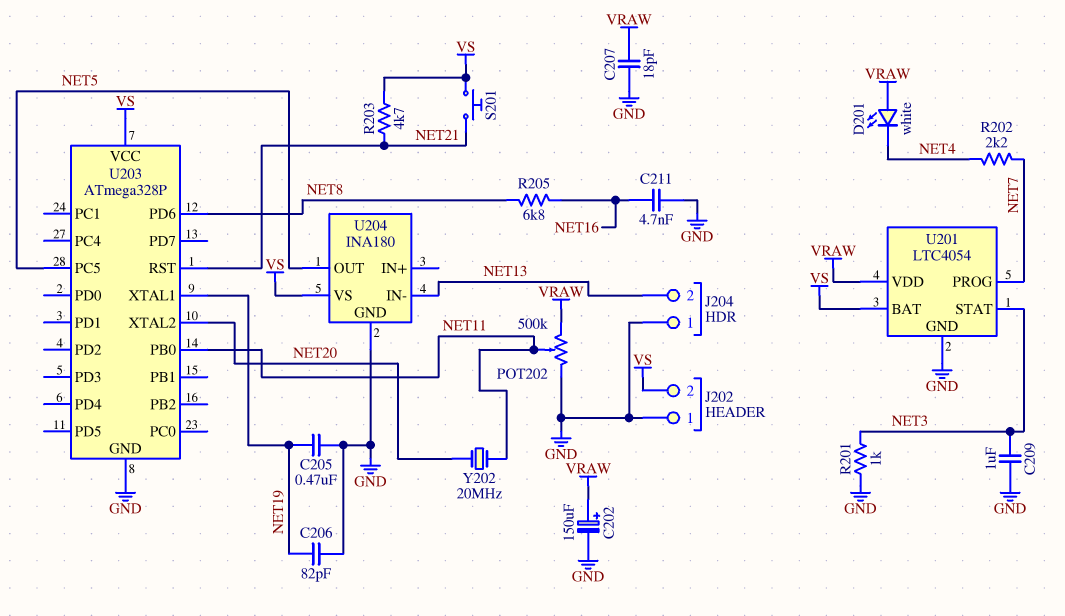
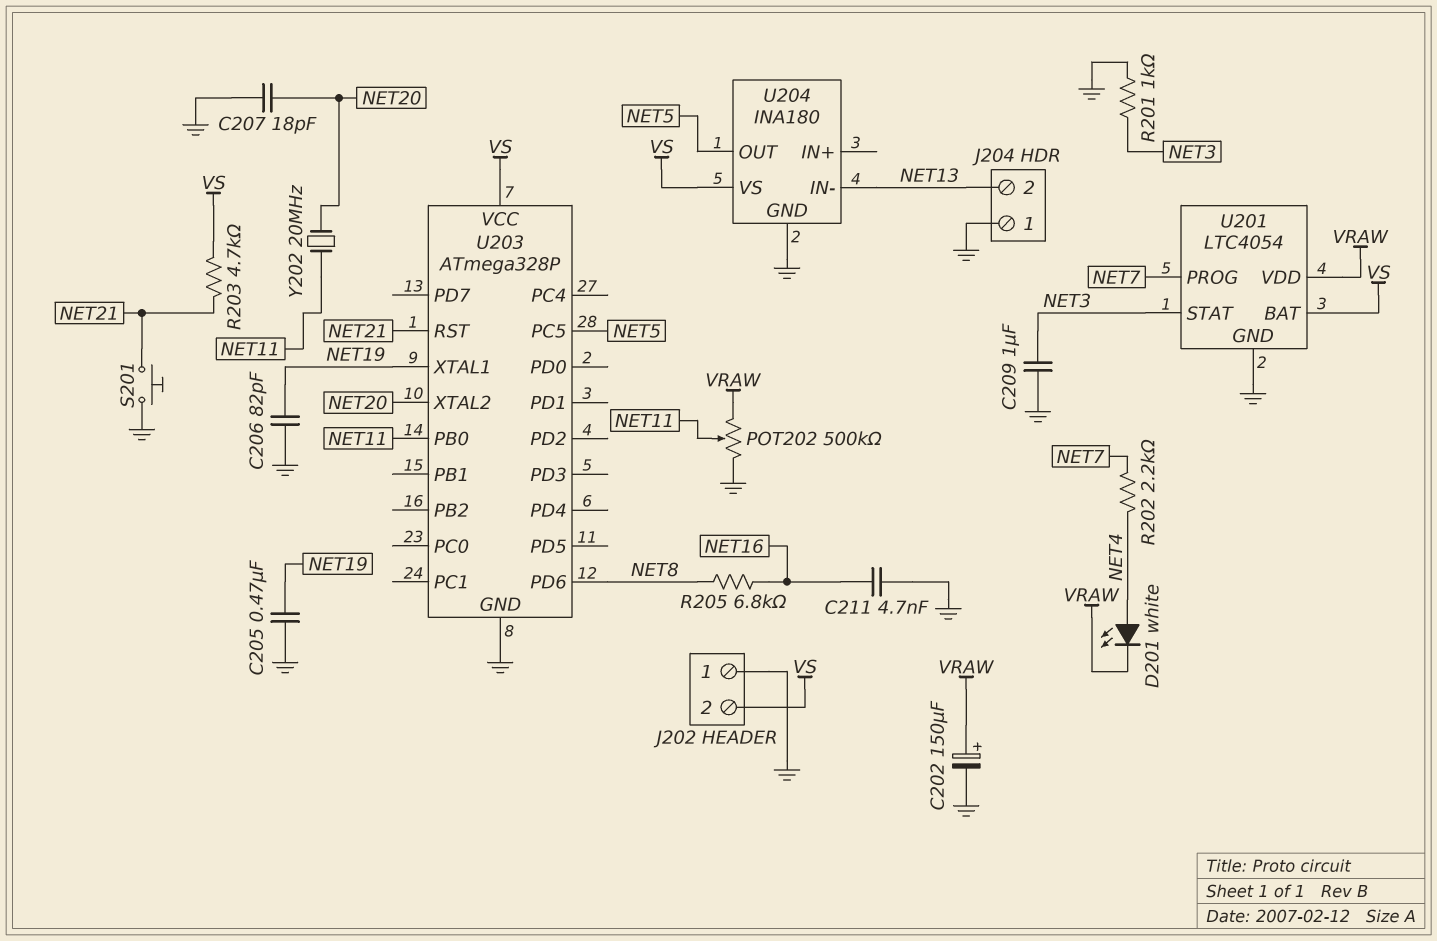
C207: 18pF (GND, VRAW) -> 18pF (GND, NET20)
D201: LED white (A VRAW, K NET4) -> LED white (A NET4, K VRAW)
S201: button (NET21, VS) -> button (GND, NET21)

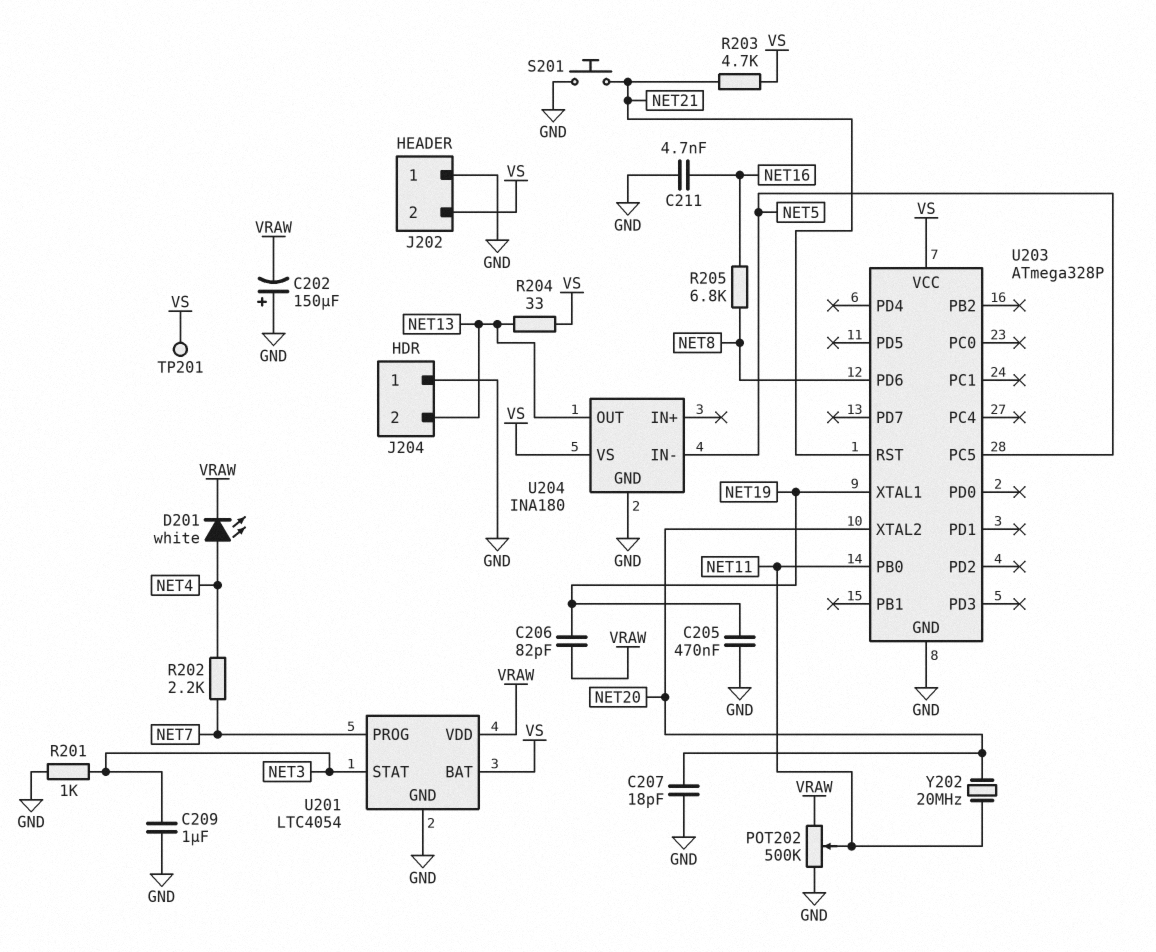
C202: 150uF (plus VRAW, minus GND) -> 150uF (plus GND, minus VRAW)
C206: 82pF (GND, NET19) -> 82pF (NET19, VRAW)
R204: none -> 33 (NET13, VS)
TP201: none -> test point (VS)
U204 pin IN-: NET13 -> NET5
U204 pin OUT: NET5 -> NET13

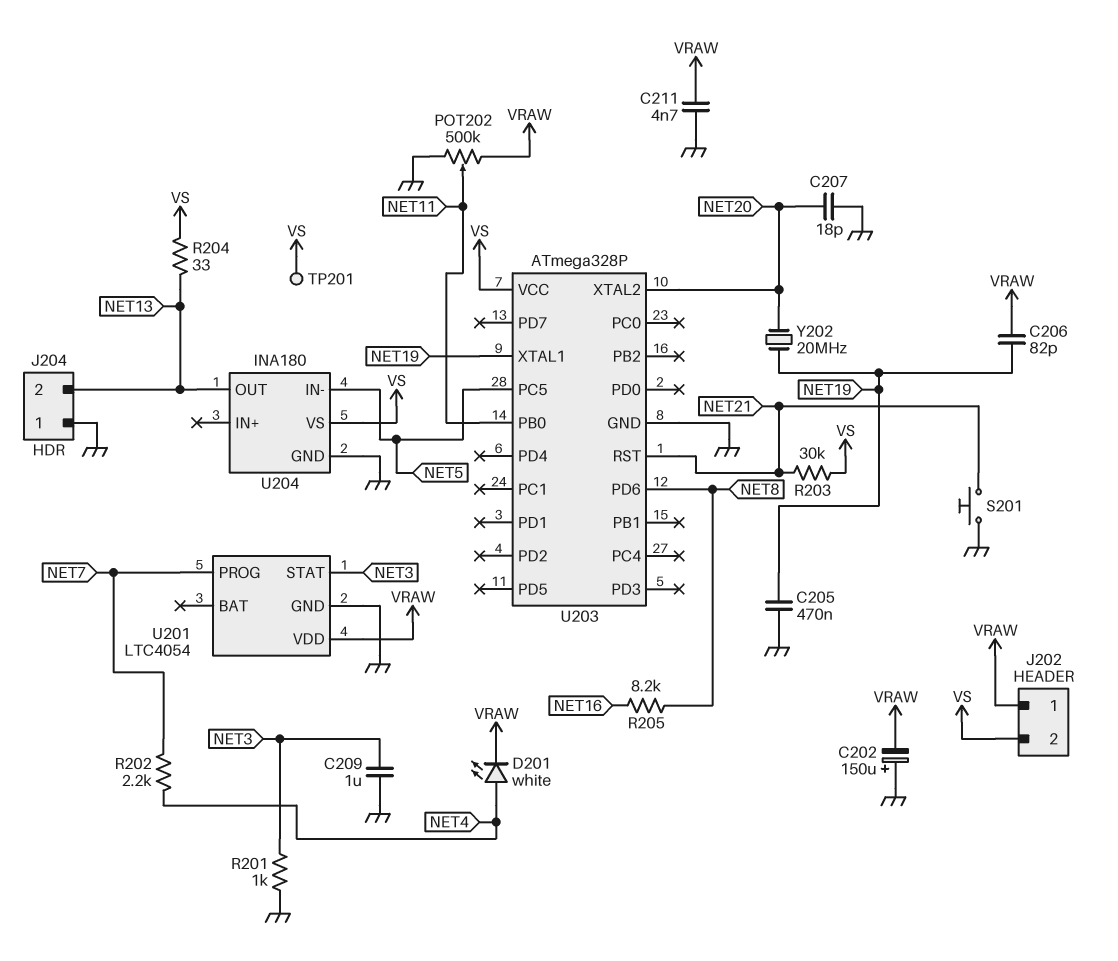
C211: 4.7nF (GND, NET16) -> 4.7nF (GND, VRAW)
J202 pin 1: GND -> VRAW
R203: 4.7k (NET21, VS) -> 30k (NET21, VS)
R205: 6.8k (NET8, NET16) -> 8.2k (NET8, NET16)
U201 pin BAT: VS -> none
Y202: 20MHz (NET11, NET20) -> 20MHz (NET19, NET20)

